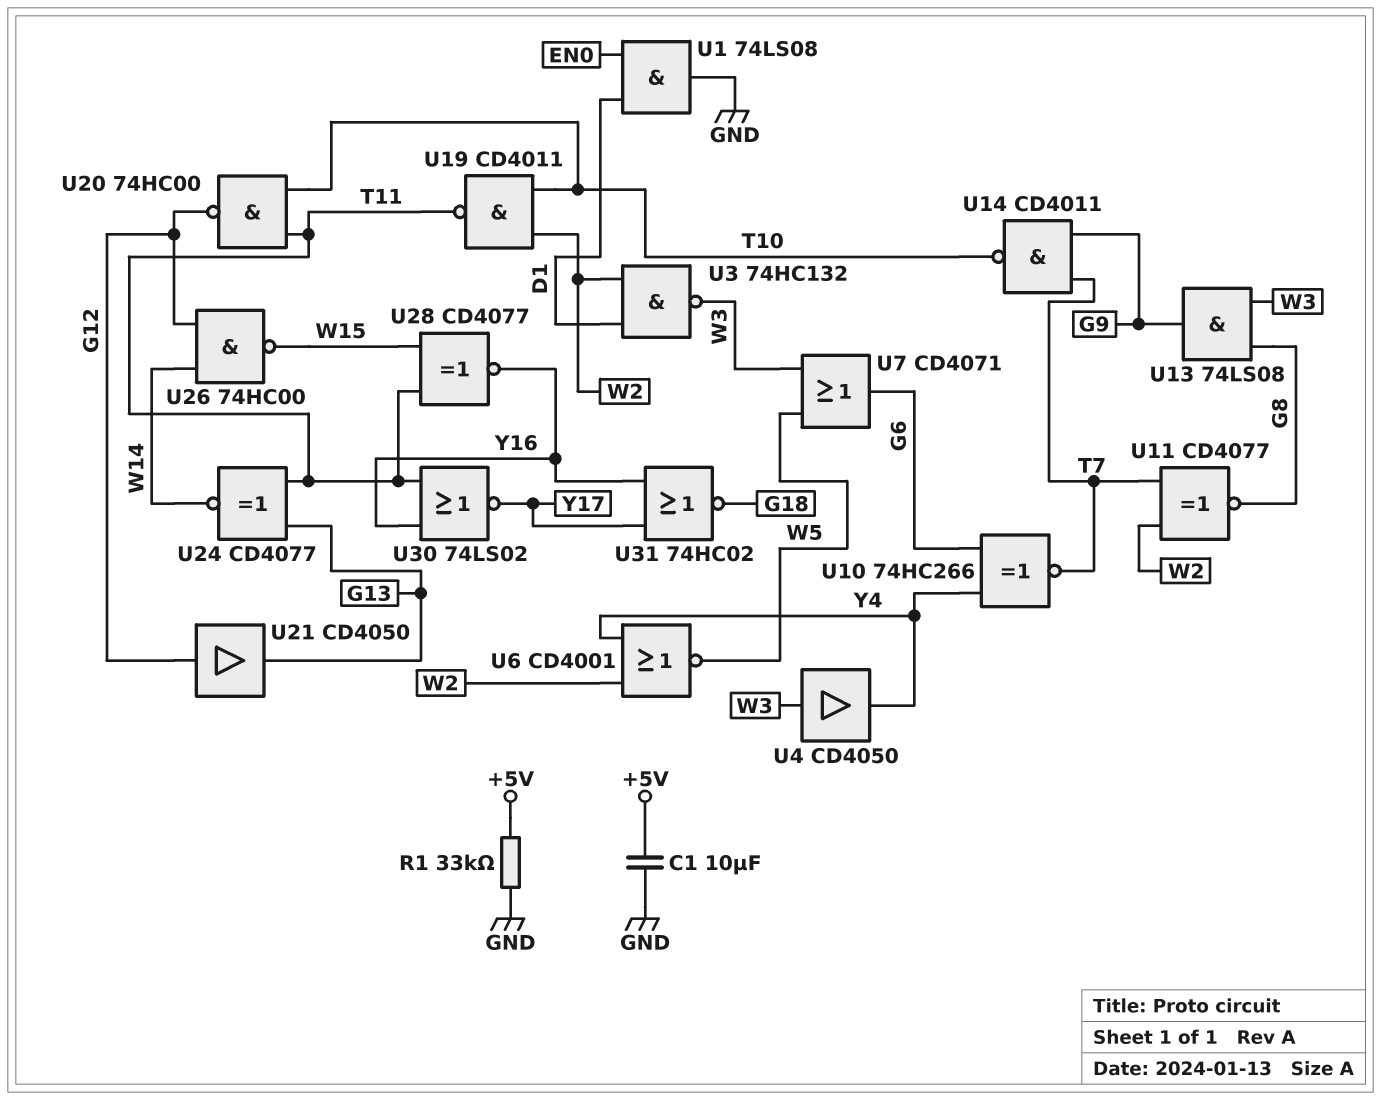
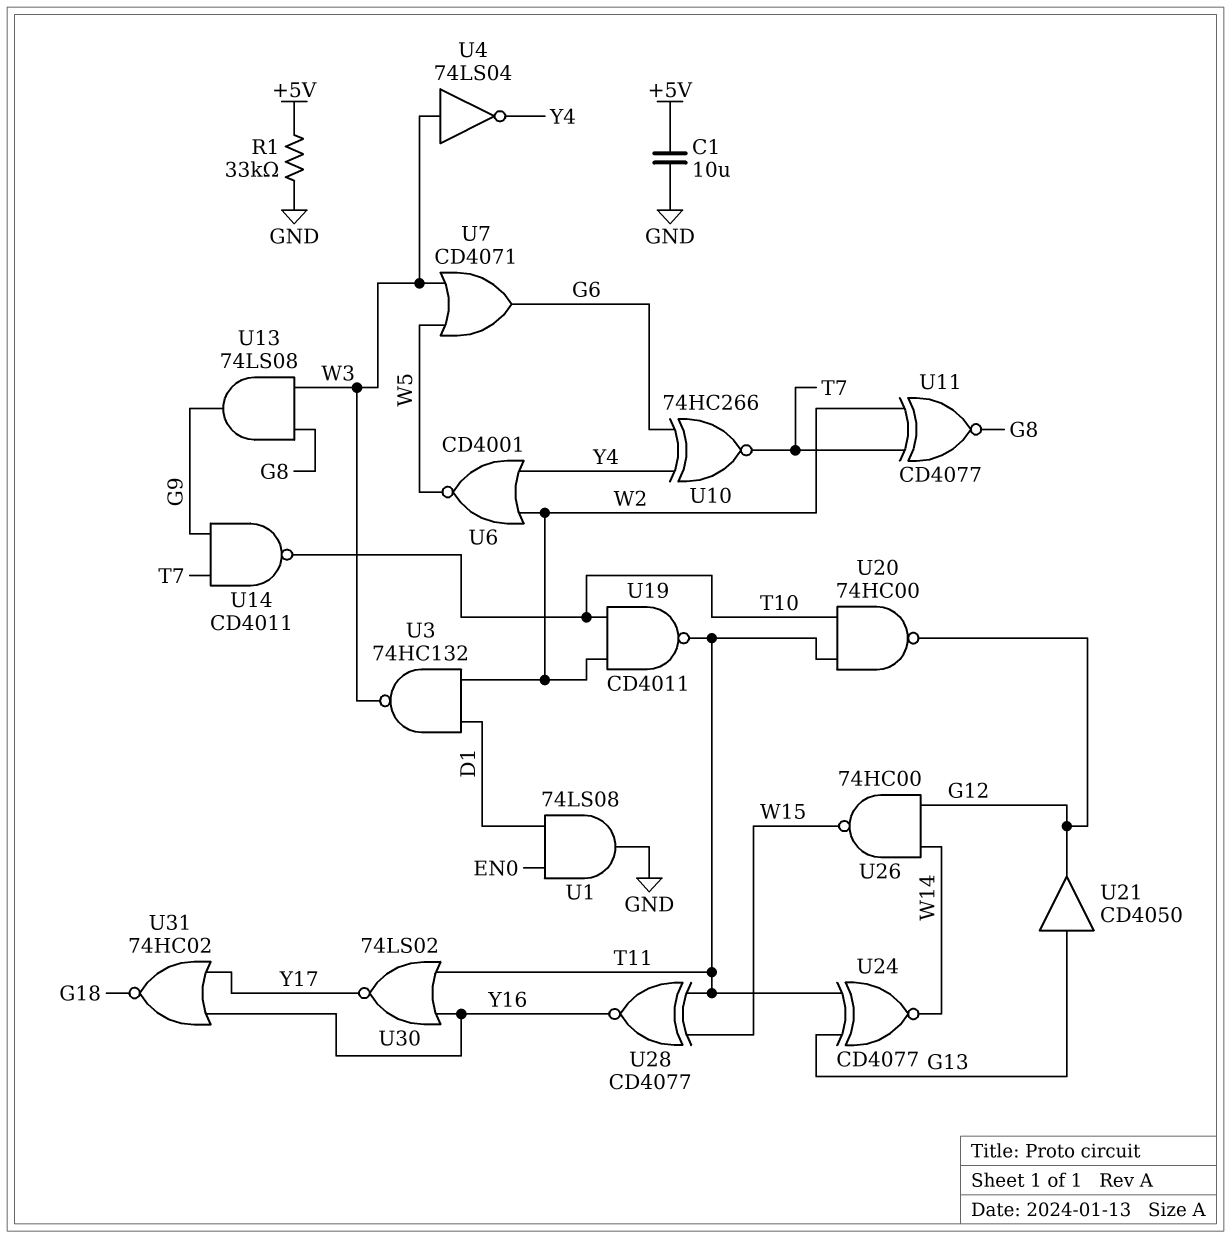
U4: buffer CD4050 (in W3, out Y4) -> NOT 74LS04 (in W3, out Y4)
U21: buffer CD4050 (in G12, out G13) -> buffer CD4050 (in G13, out G12)

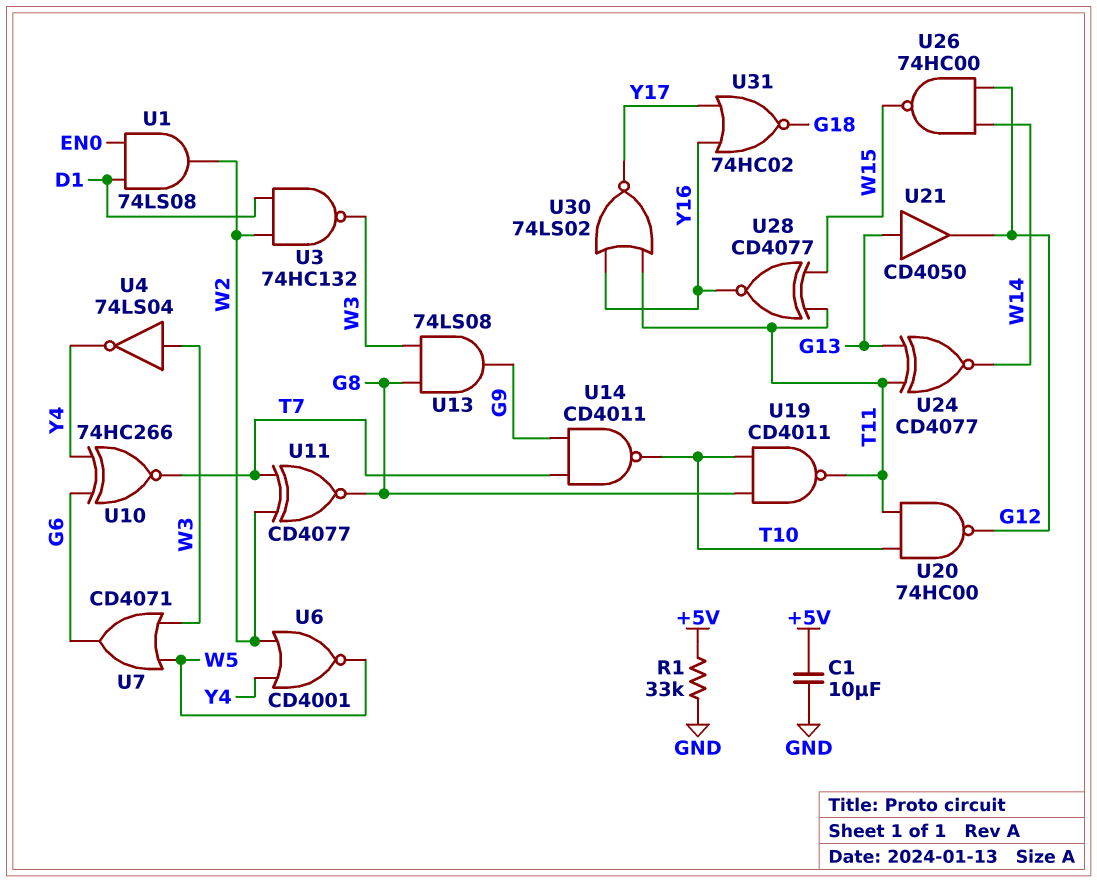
U1: AND 74LS08 (in D1, in EN0, out GND) -> AND 74LS08 (in D1, in EN0, out W2)
U19: NAND CD4011 (in T10, in W2, out T11) -> NAND CD4011 (in G8, in T10, out T11)

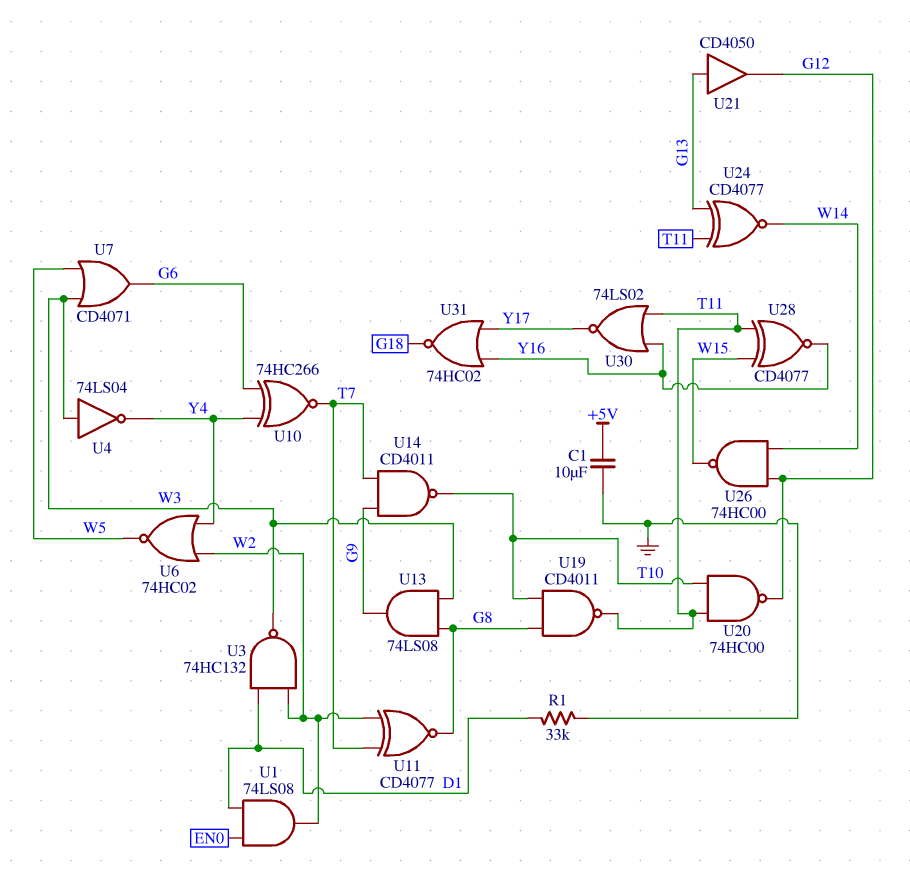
R1: 33k (+5V, GND) -> 33k (D1, GND)
U6: NOR CD4001 (in W2, in Y4, out W5) -> NOR 74HC02 (in W2, in Y4, out W5)

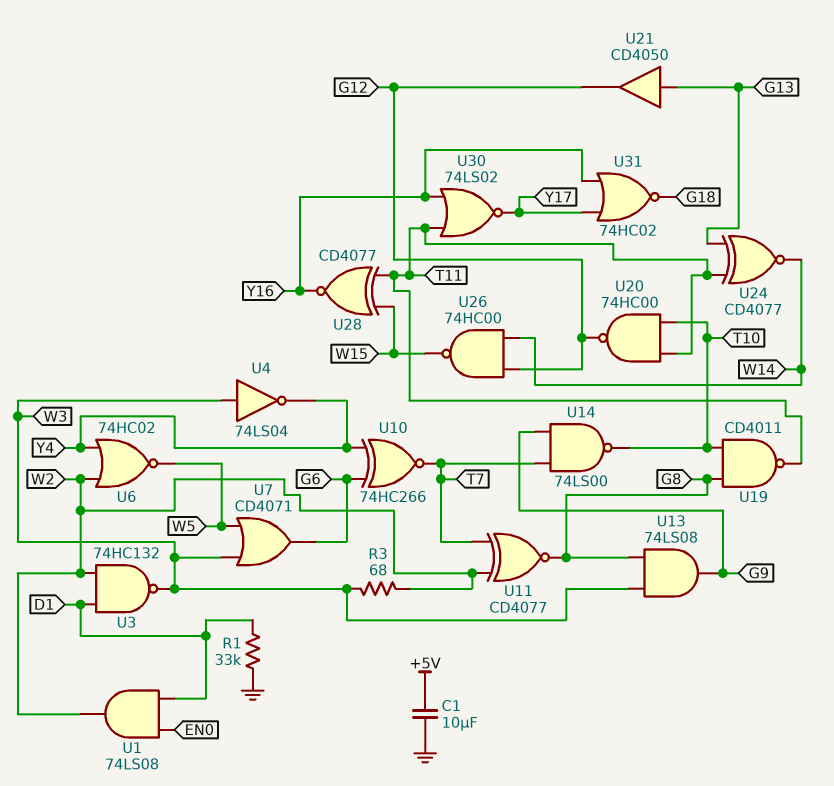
R3: none -> 68 (W2, W3)
U14: NAND CD4011 (in G9, in T7, out T10) -> NAND 74LS00 (in G9, in T7, out T10)

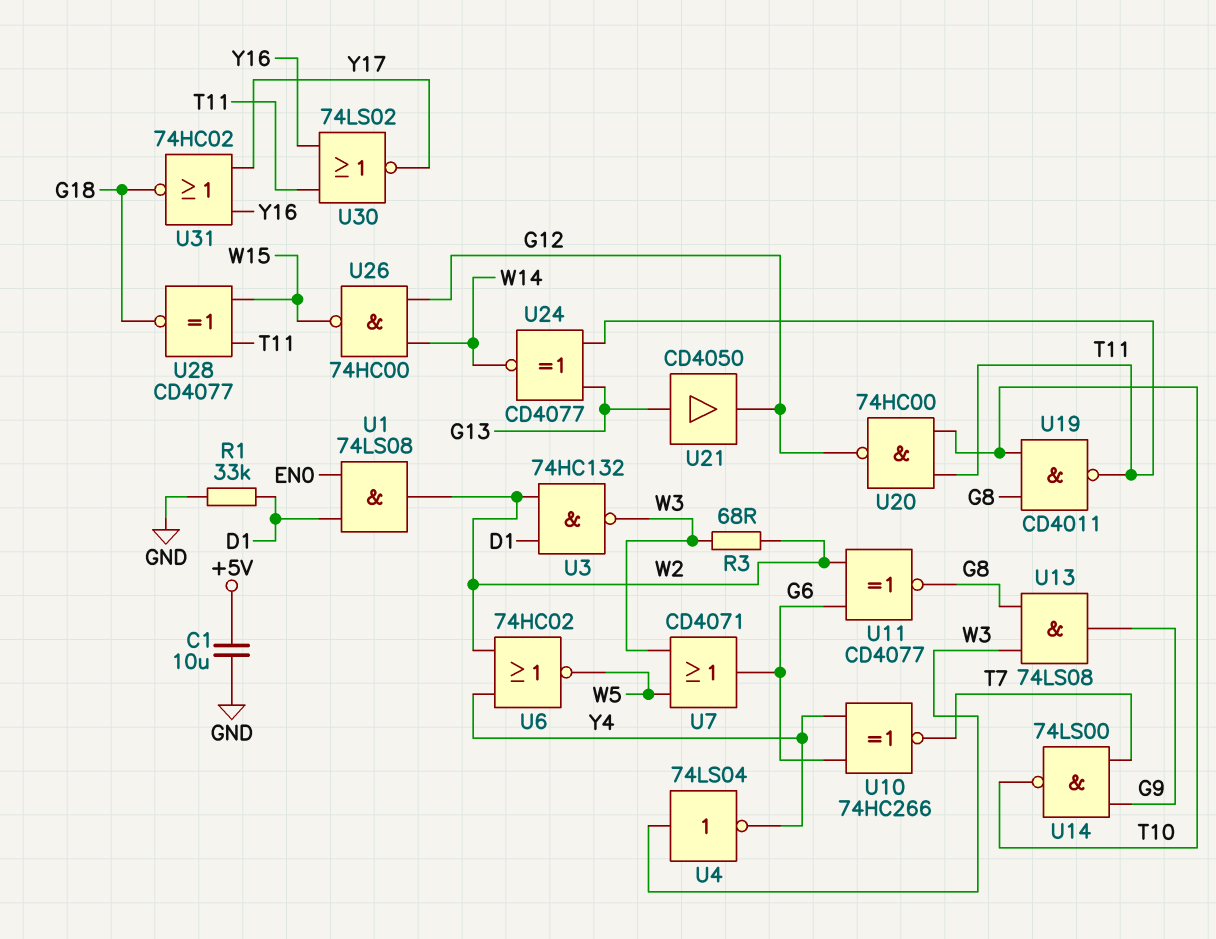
U11: XNOR CD4077 (in T7, in W2, out G8) -> XNOR CD4077 (in G6, in W2, out G8)
U28: XNOR CD4077 (in T11, in W15, out Y16) -> XNOR CD4077 (in T11, in W15, out G18)

